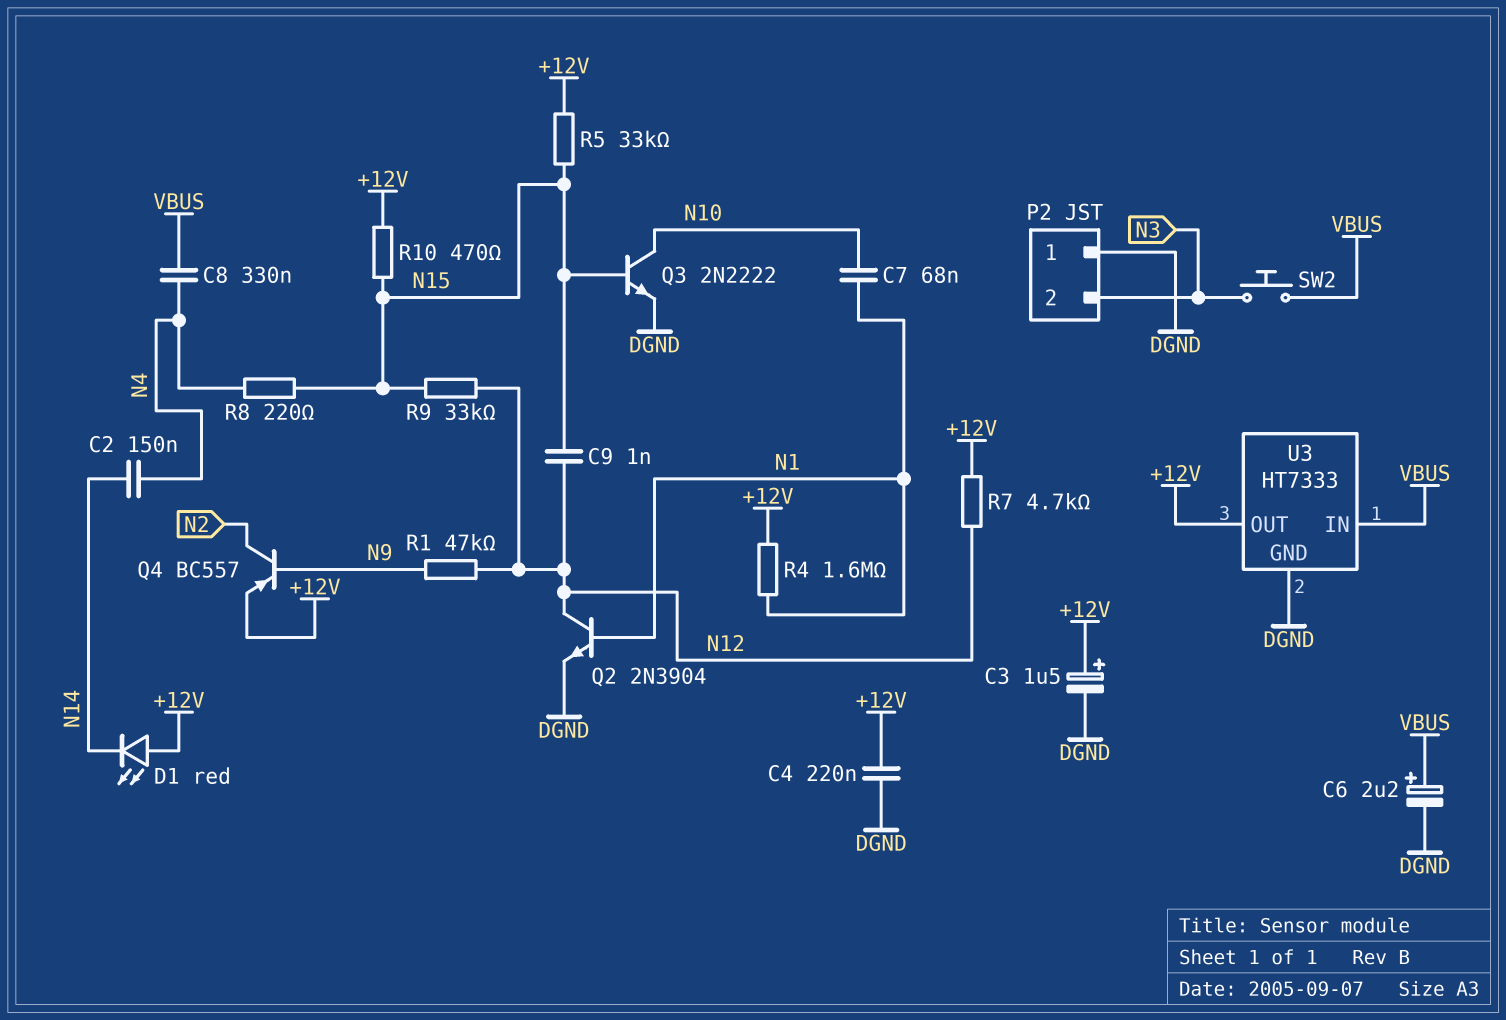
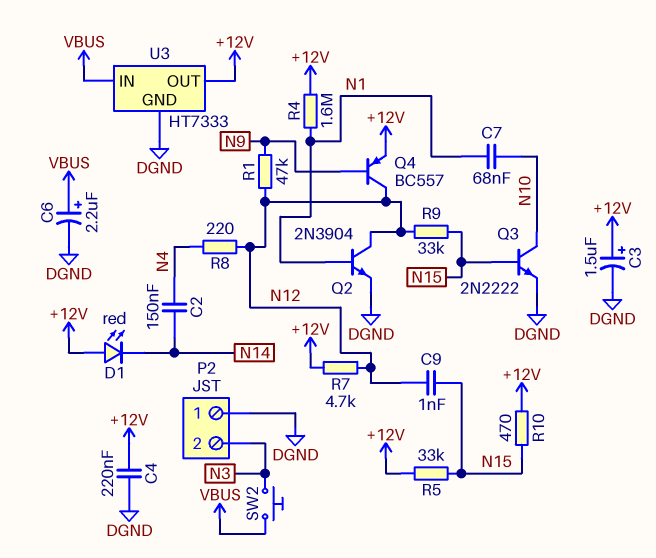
C8: 330nF (N4, VBUS) -> none
Q4: PNP BC557 (B N9, C N2, E +12V) -> PNP BC557 (B N9, C N12, E +12V)
R8: 220 (N4, N15) -> 220 (N4, N12)

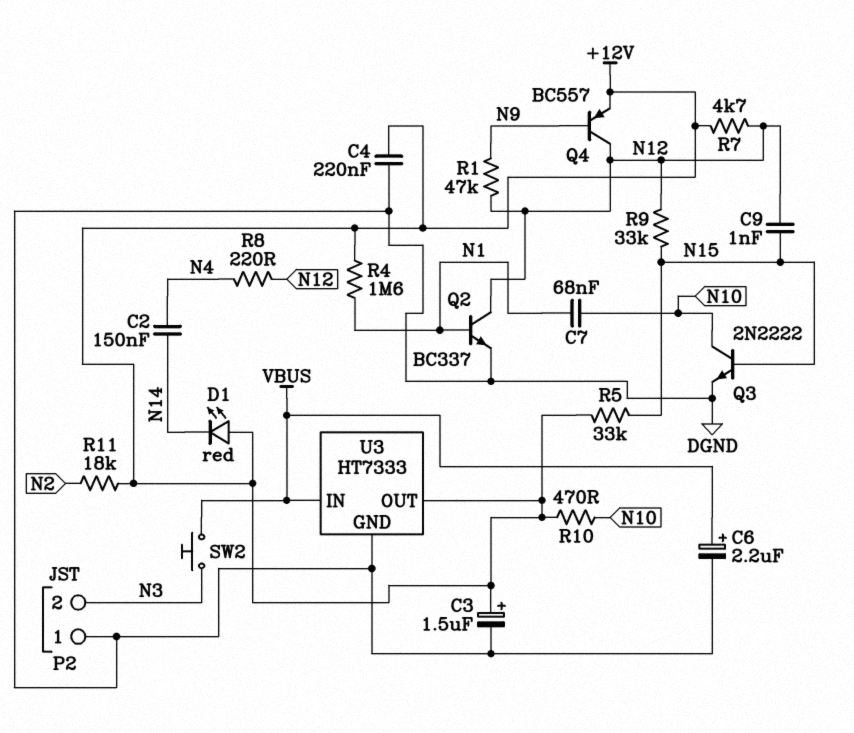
Q2: NPN 2N3904 (B N1, C N12, E DGND) -> NPN BC337 (B N1, C N12, E DGND)
R10: 470 (+12V, N15) -> 470 (+12V, N10)
R11: none -> 18k (+12V, N2)

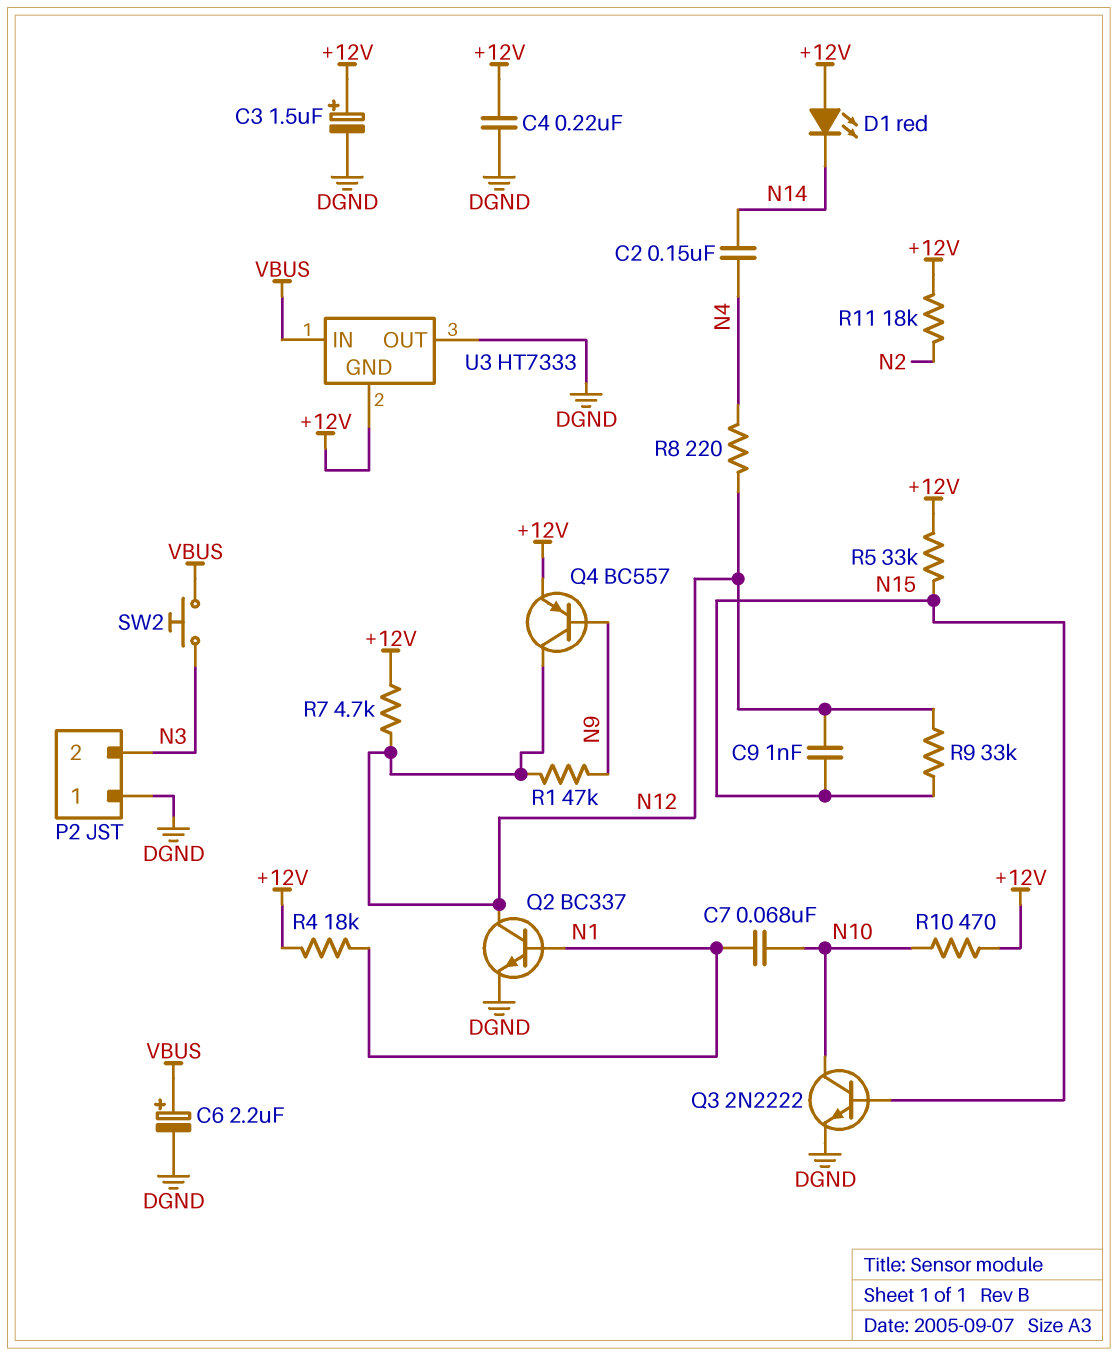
R4: 1.6M (+12V, N1) -> 18k (+12V, N1)
U3 pin GND: DGND -> +12V
U3 pin OUT: +12V -> DGND

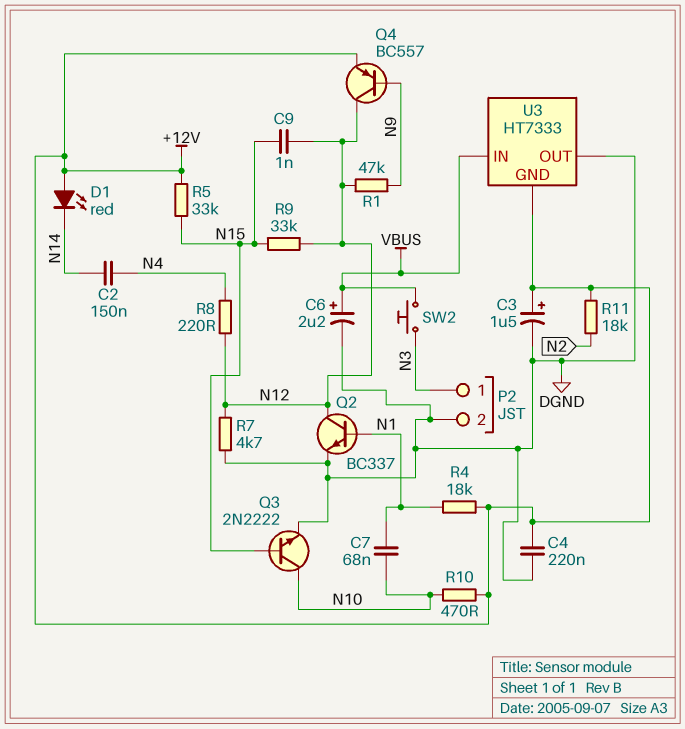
P2 pin 1: DGND -> N3
P2 pin 2: N3 -> DGND
R7: 4.7k (+12V, N12) -> 4.7k (DGND, N12)

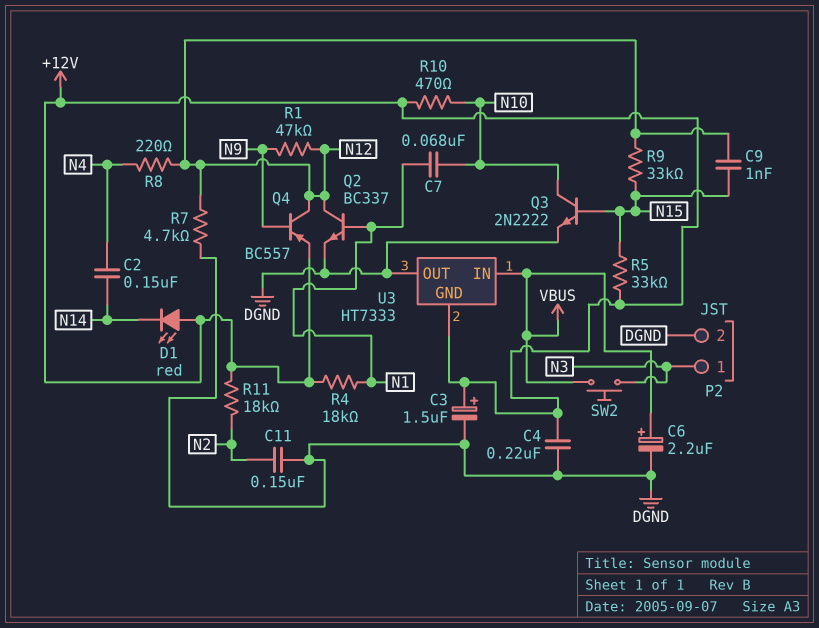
C11: none -> 150nF (DGND, N2)

